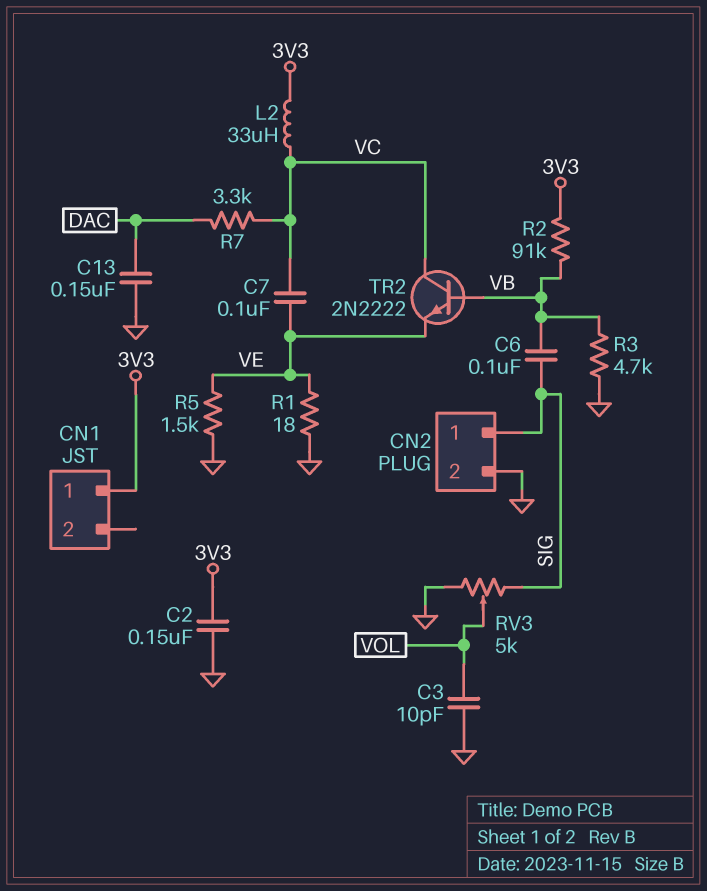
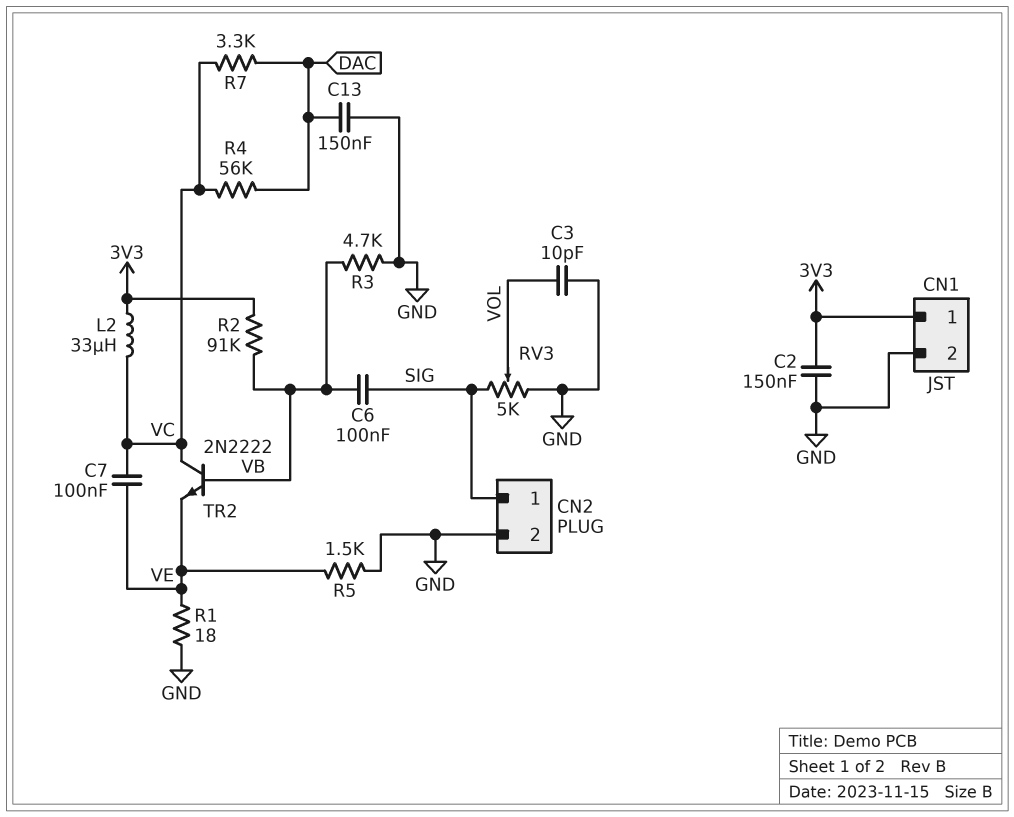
CN1 pin 2: none -> GND
R4: none -> 56k (DAC, VC)

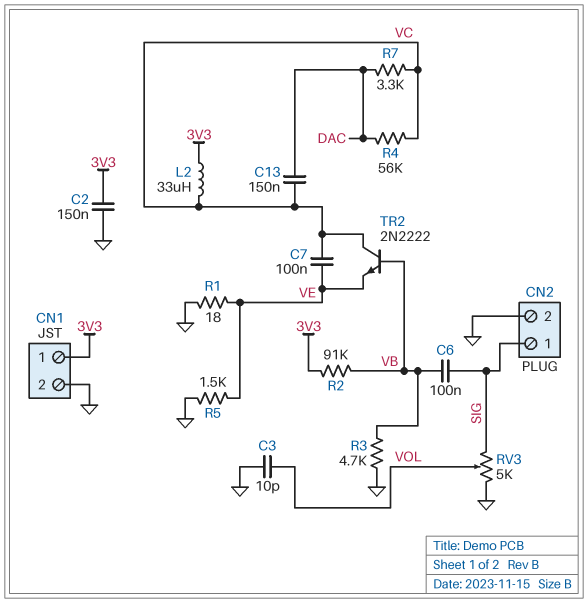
C13: 150nF (DAC, GND) -> 150nF (DAC, VC)

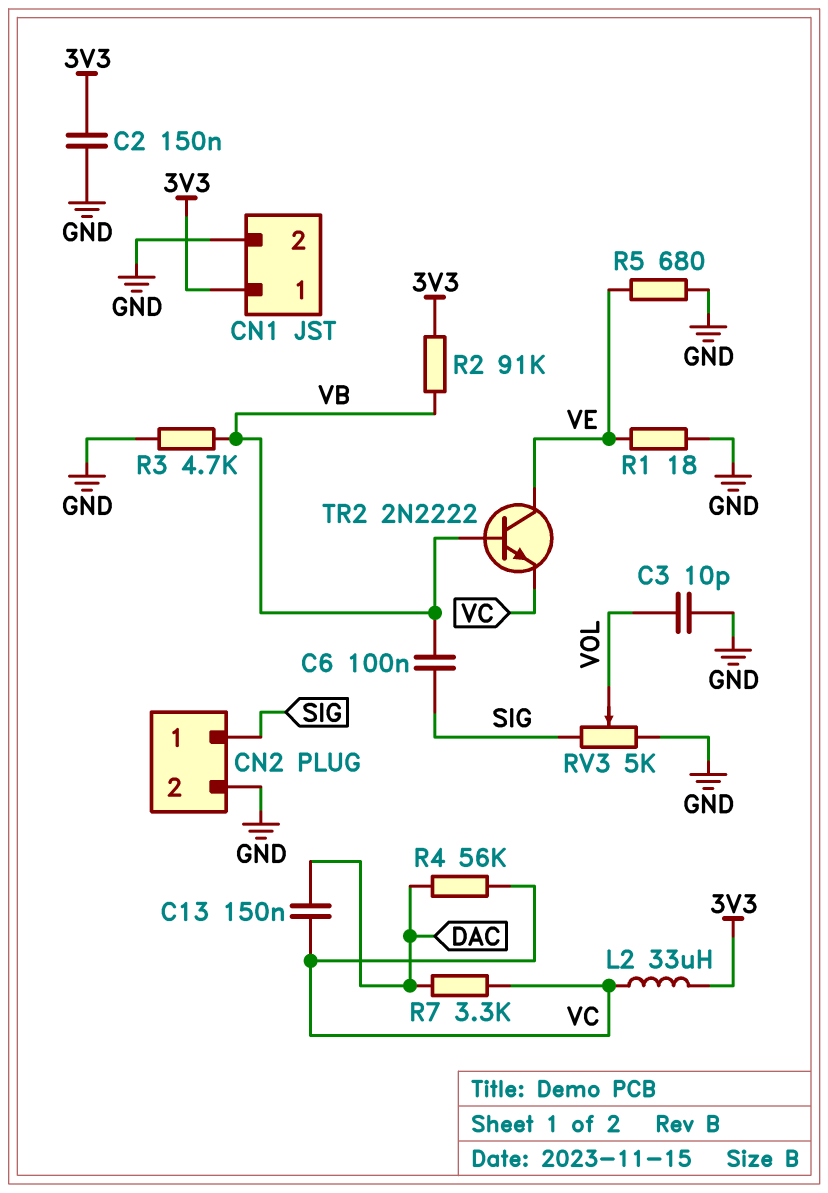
C7: 100nF (VC, VE) -> none
R5: 1.5k (GND, VE) -> 680 (GND, VE)
TR2: NPN 2N2222 (B VB, C VC, E VE) -> NPN 2N2222 (B VB, C VE, E VC)

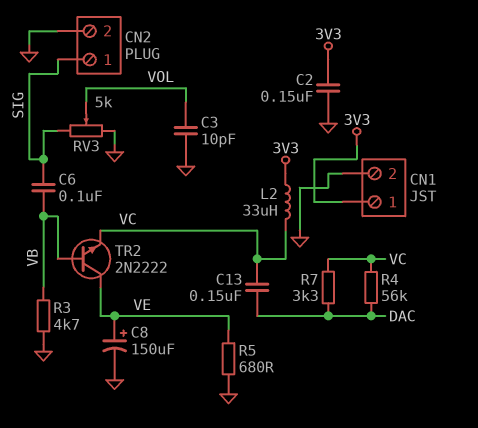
C8: none -> 150uF (plus VE, minus GND)
R1: 18 (GND, VE) -> none
R2: 91k (3V3, VB) -> none

